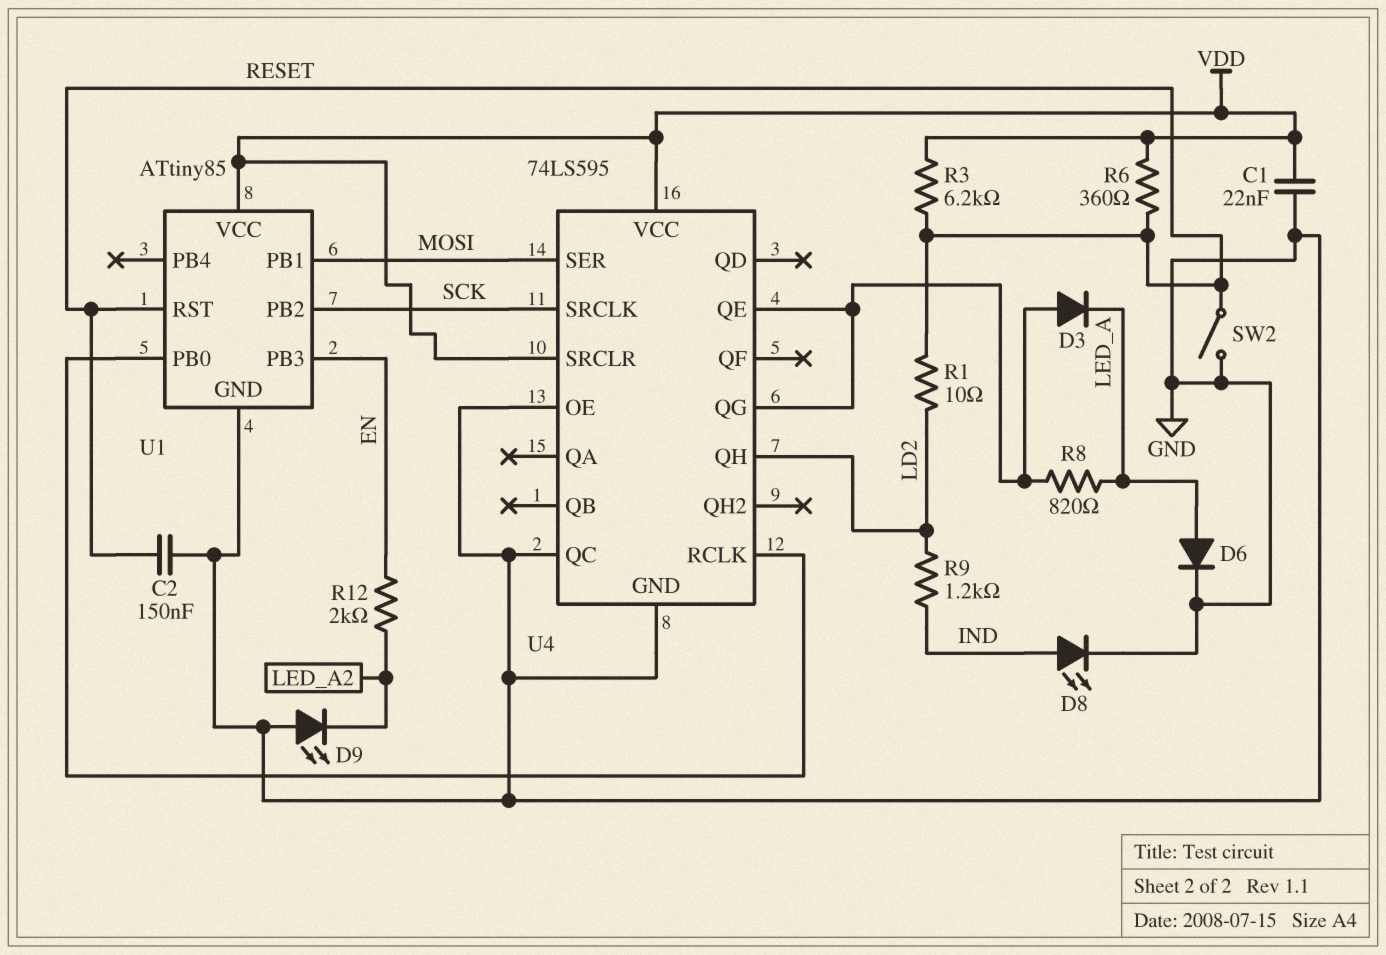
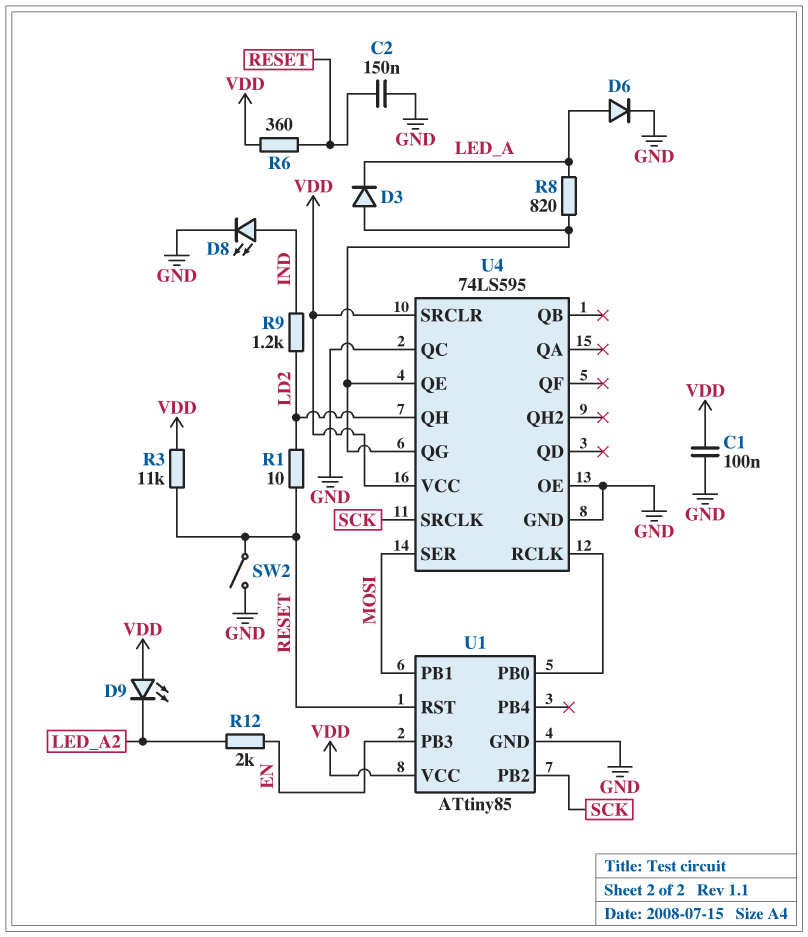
C1: 22nF (GND, VDD) -> 100nF (GND, VDD)
D9: LED (A GND, K LED_A2) -> LED (A VDD, K LED_A2)
R3: 6.2k (RESET, VDD) -> 11k (RESET, VDD)

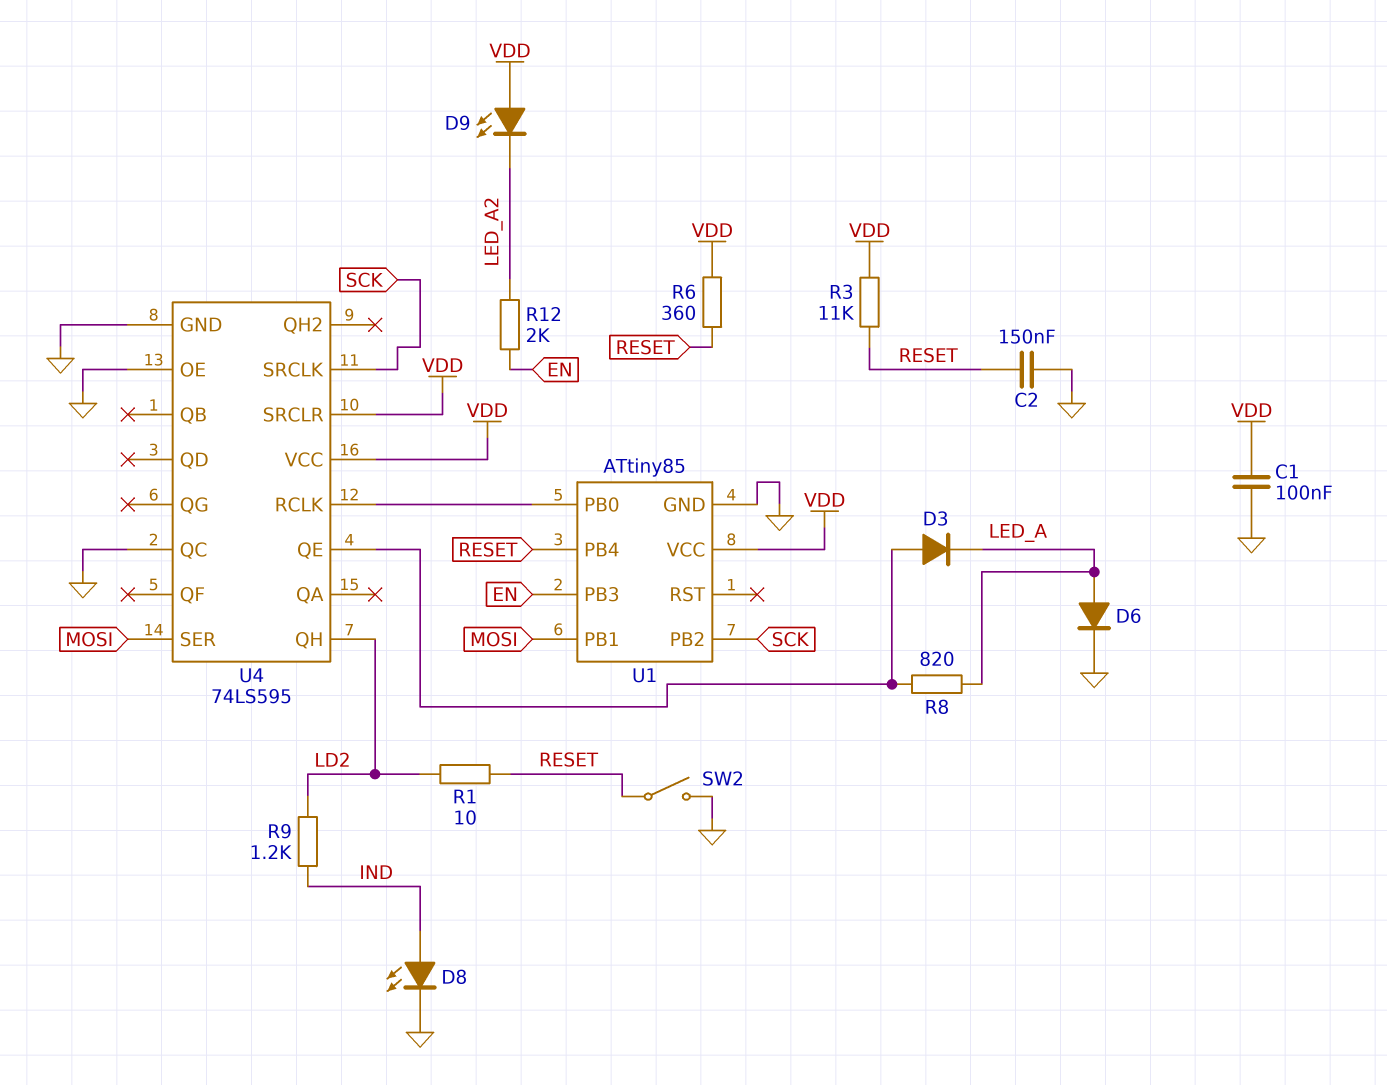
U1 pin PB4: none -> RESET
U1 pin RST: RESET -> none
U4 pin QG: U4/QE -> none

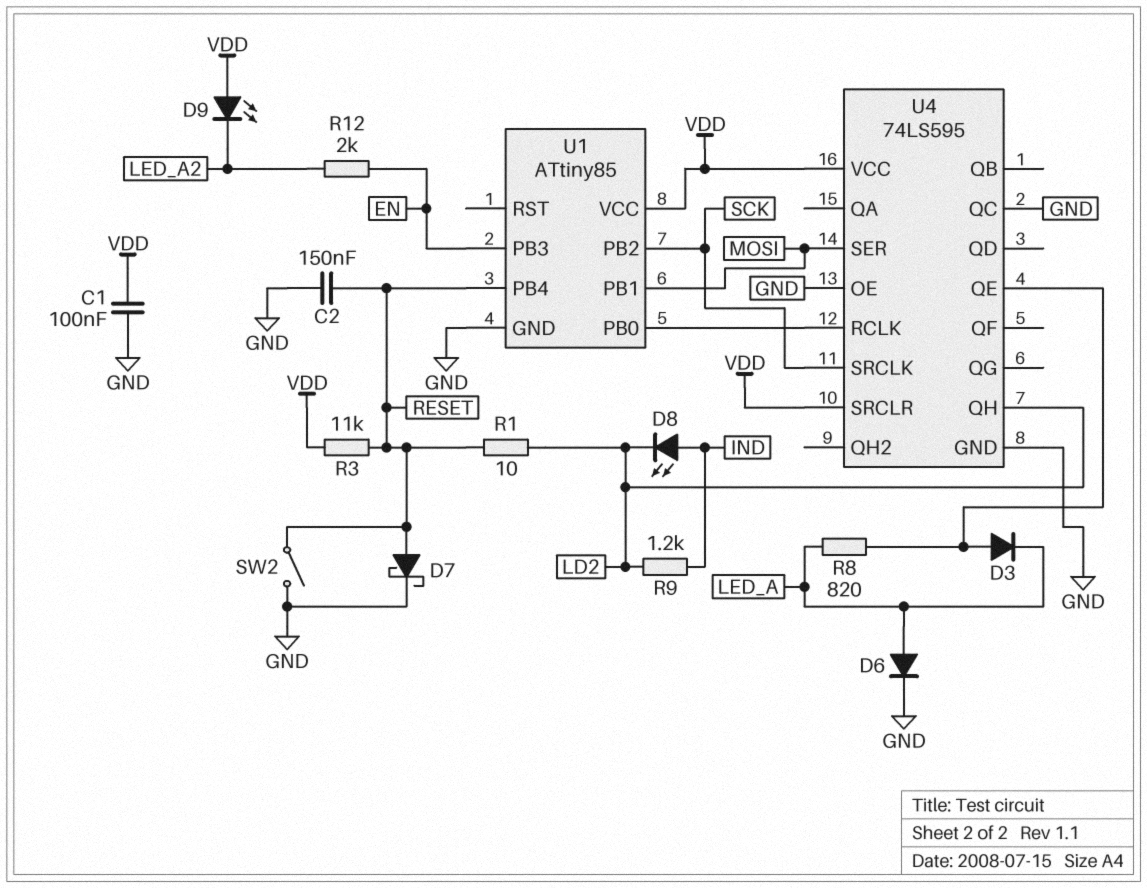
D7: none -> schottky (A RESET, K GND)
D8: LED (A IND, K GND) -> LED (A IND, K LD2)
R6: 360 (RESET, VDD) -> none

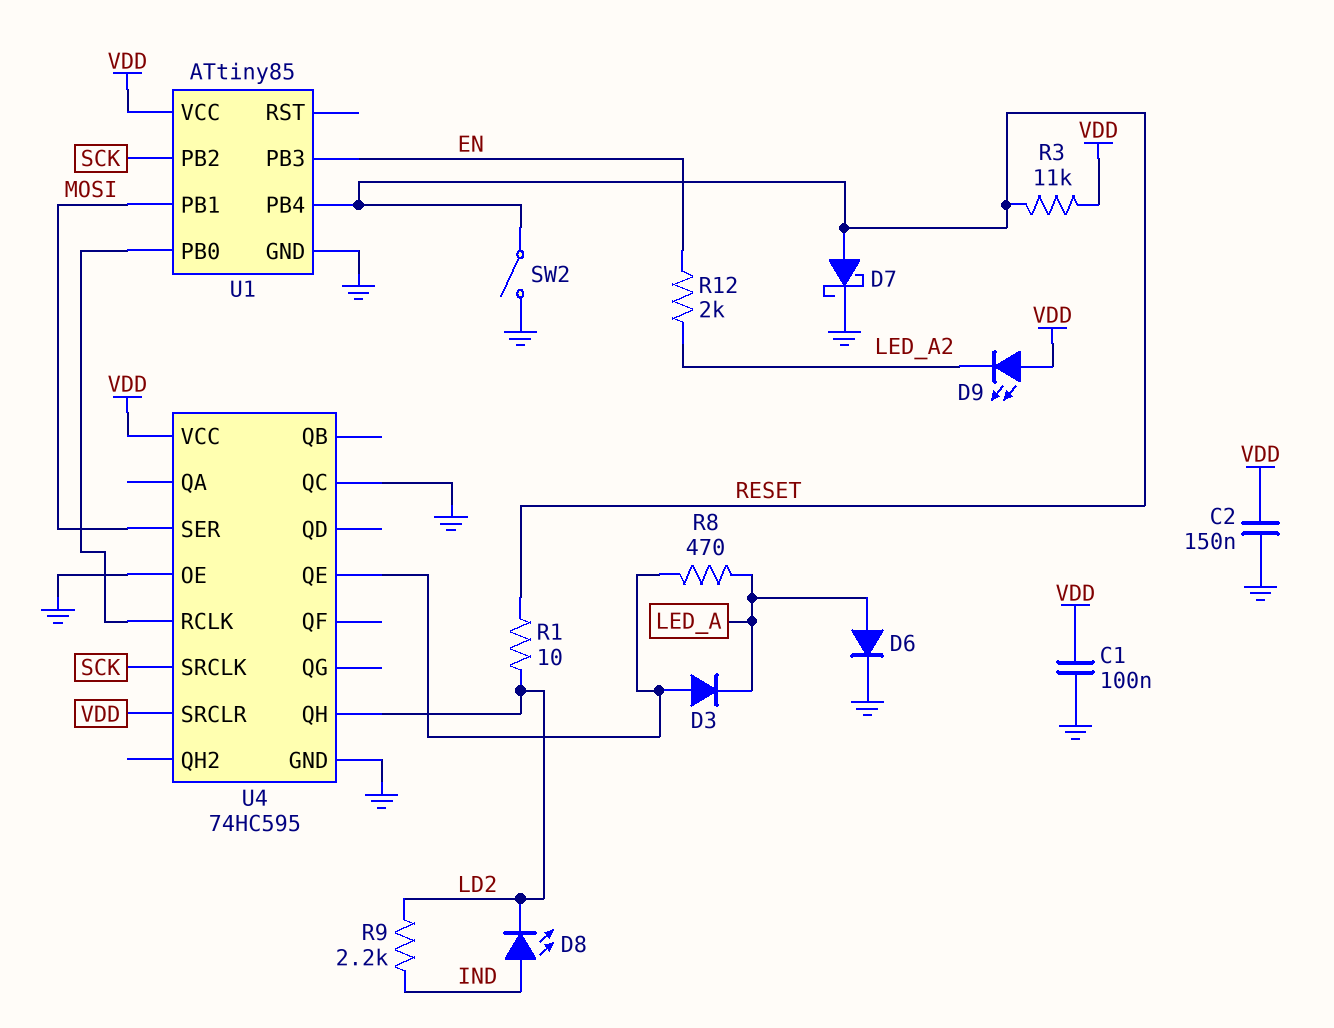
C2: 150nF (GND, RESET) -> 150nF (GND, VDD)
R8: 820 (LED_A, U4/QE) -> 470 (LED_A, U4/QE)
R9: 1.2k (IND, LD2) -> 2.2k (IND, LD2)
U4: 74LS595 -> 74HC595

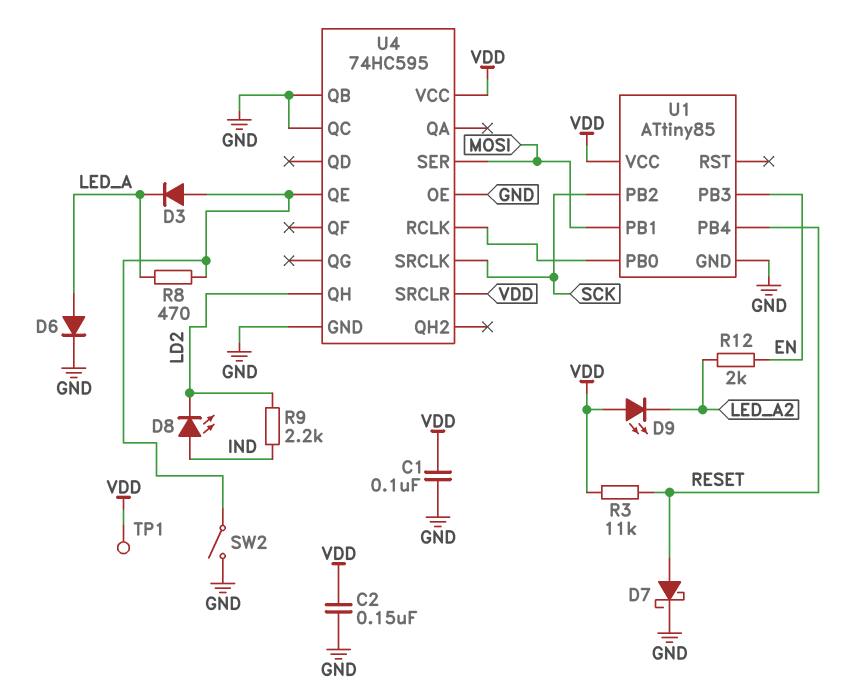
R1: 10 (LD2, RESET) -> none
SW2: switch (GND, RESET) -> switch (GND, U4/QE)
TP1: none -> test point (VDD)
U4 pin QB: none -> GND

